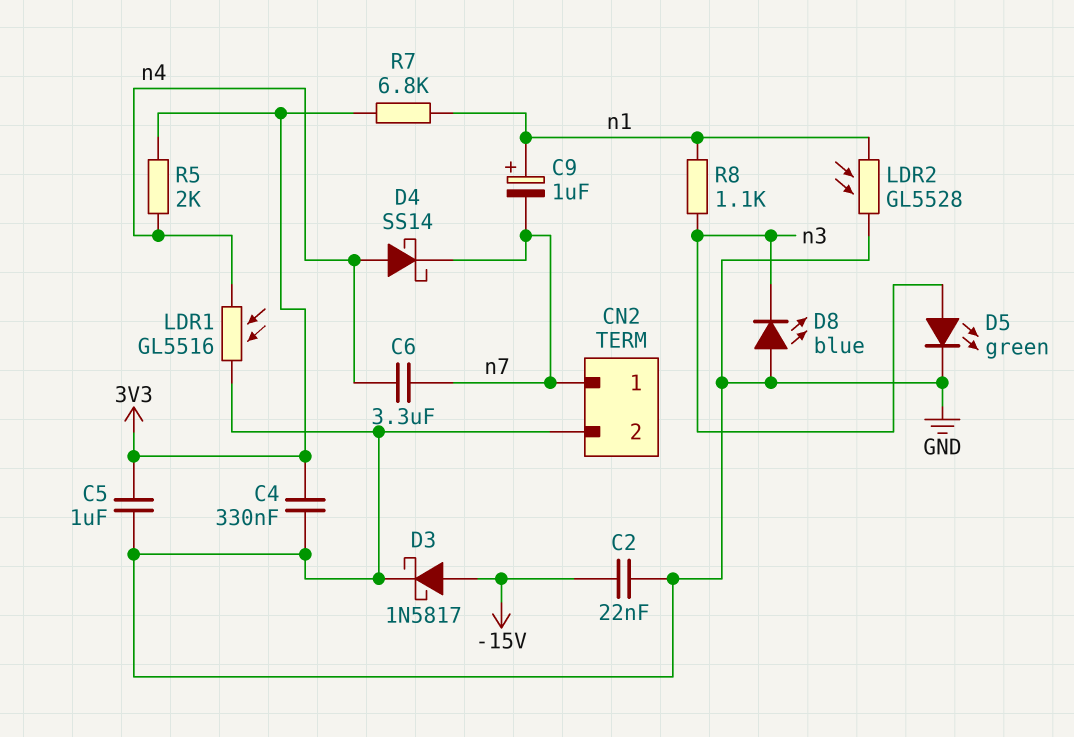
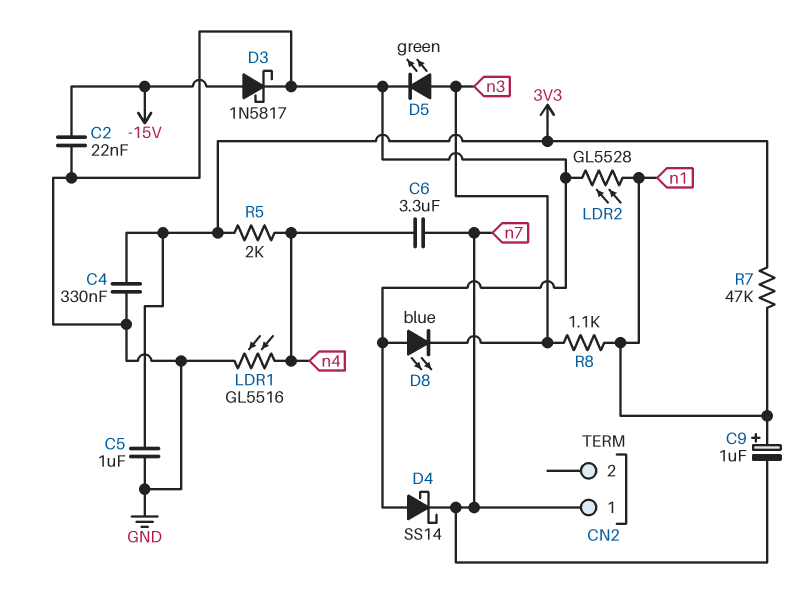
CN2 pin 2: GND -> none
D4: schottky SS14 (A n4, K n7) -> schottky SS14 (A GND, K n7)
R7: 6.8k (3V3, n1) -> 47k (3V3, n1)

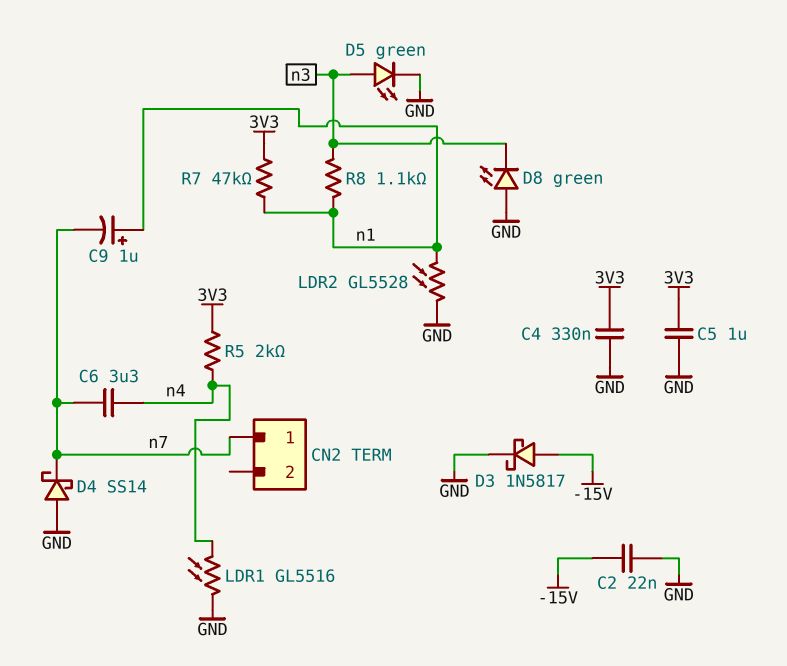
D8: LED blue (A GND, K n3) -> LED green (A GND, K n3)

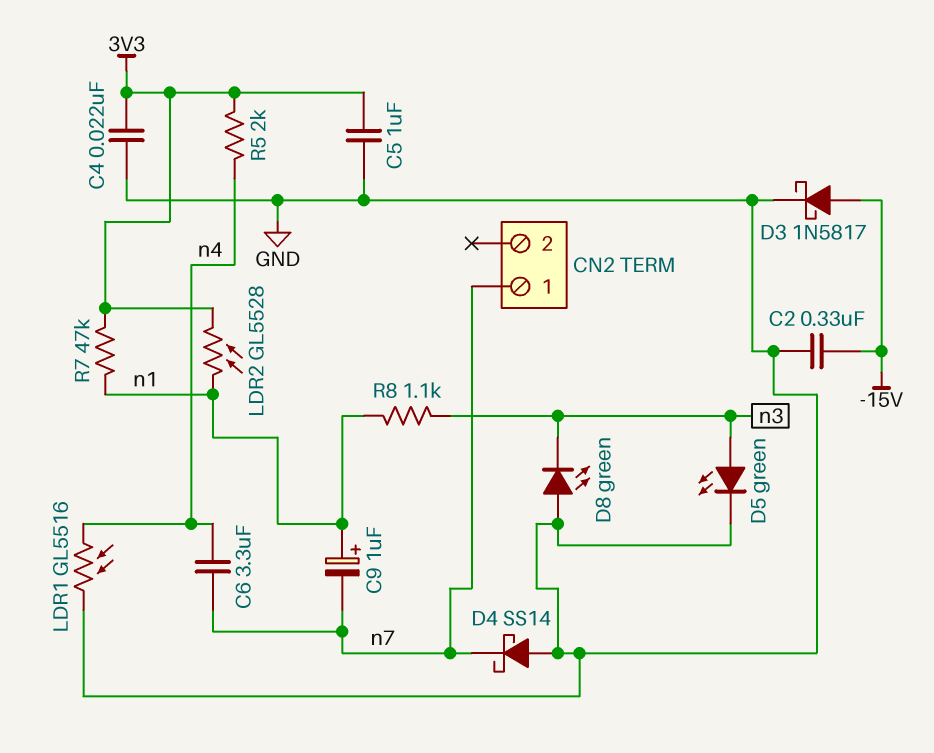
C2: 22nF (-15V, GND) -> 330nF (-15V, GND)
C4: 330nF (3V3, GND) -> 22nF (3V3, GND)
LDR2: GL5528 (GND, n1) -> GL5528 (3V3, n1)

